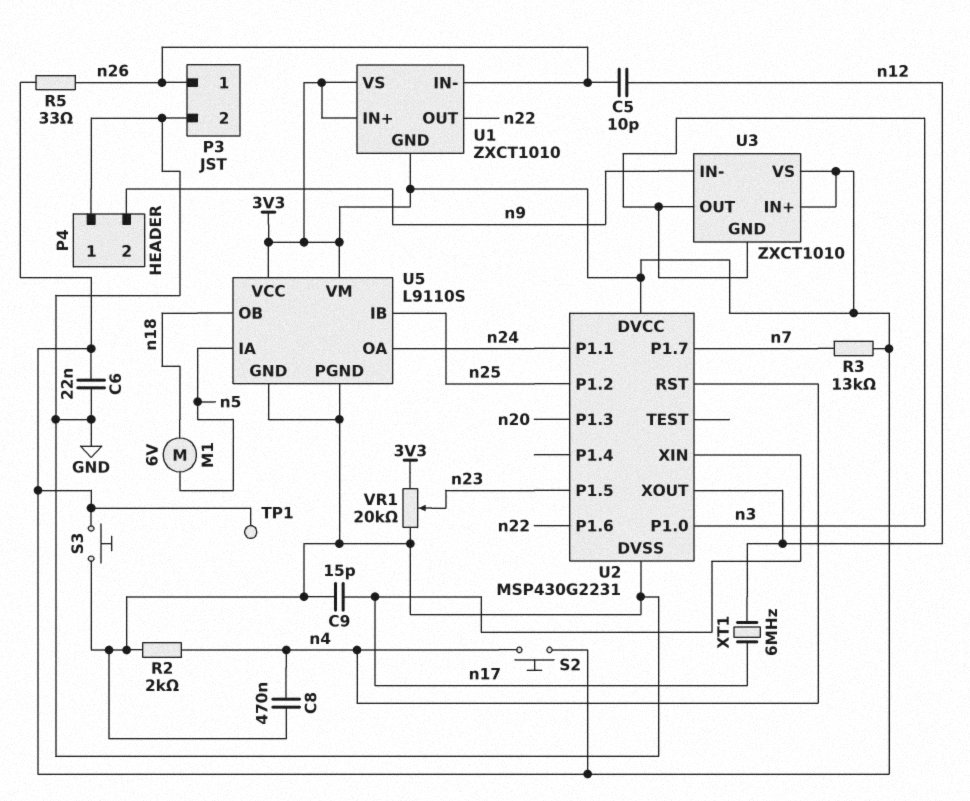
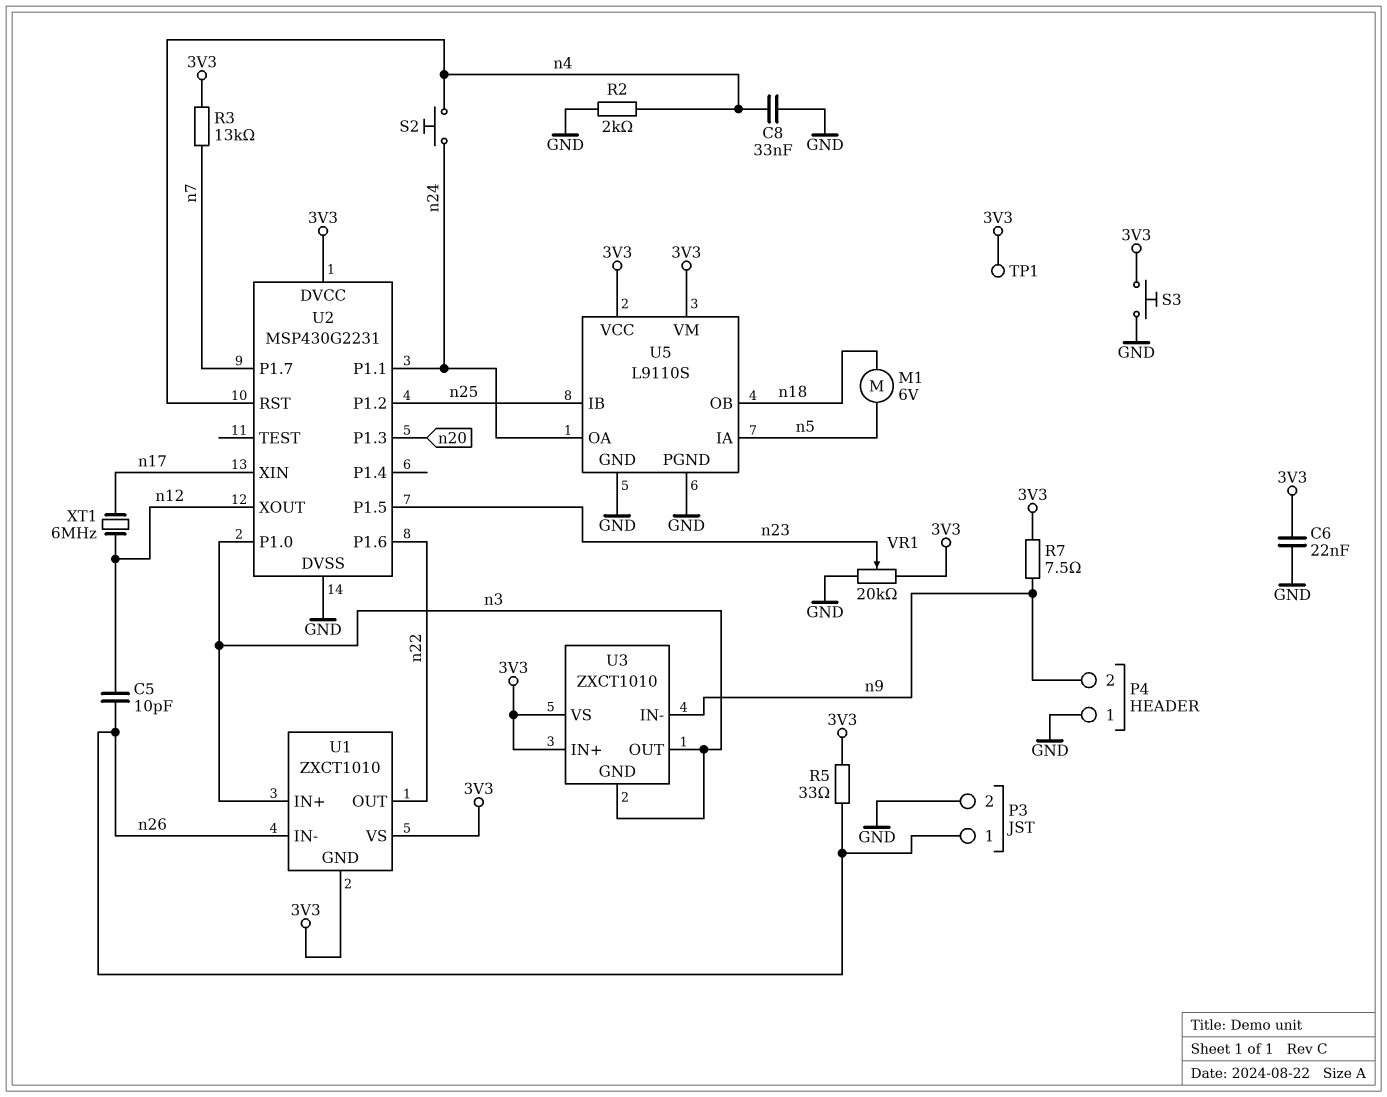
C8: 470nF (GND, n4) -> 33nF (GND, n4)
C9: 15pF (GND, n17) -> none
R7: none -> 7.5 (3V3, n9)
S2: button (3V3, n4) -> button (n4, n24)
U1 pin IN+: 3V3 -> n3

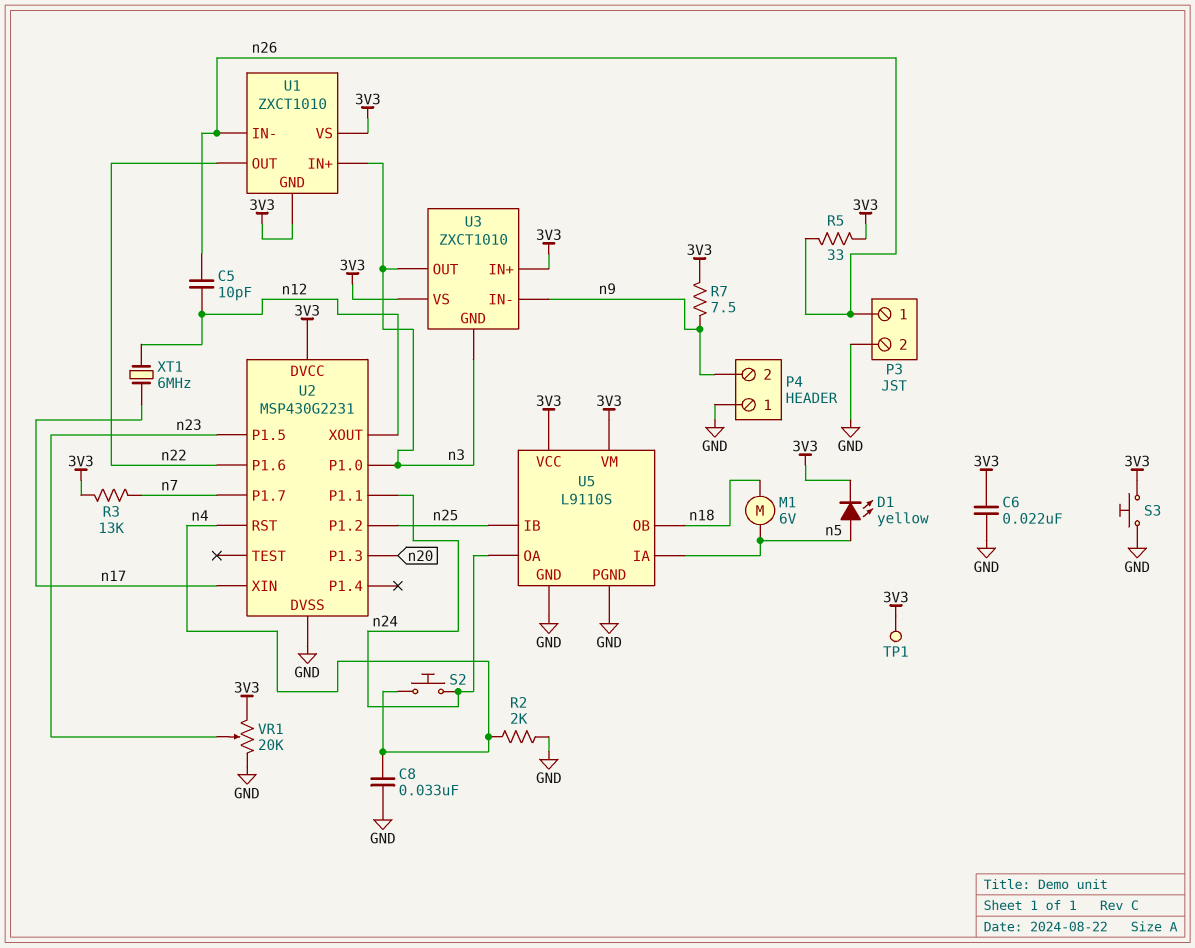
D1: none -> LED yellow (A n5, K 3V3)

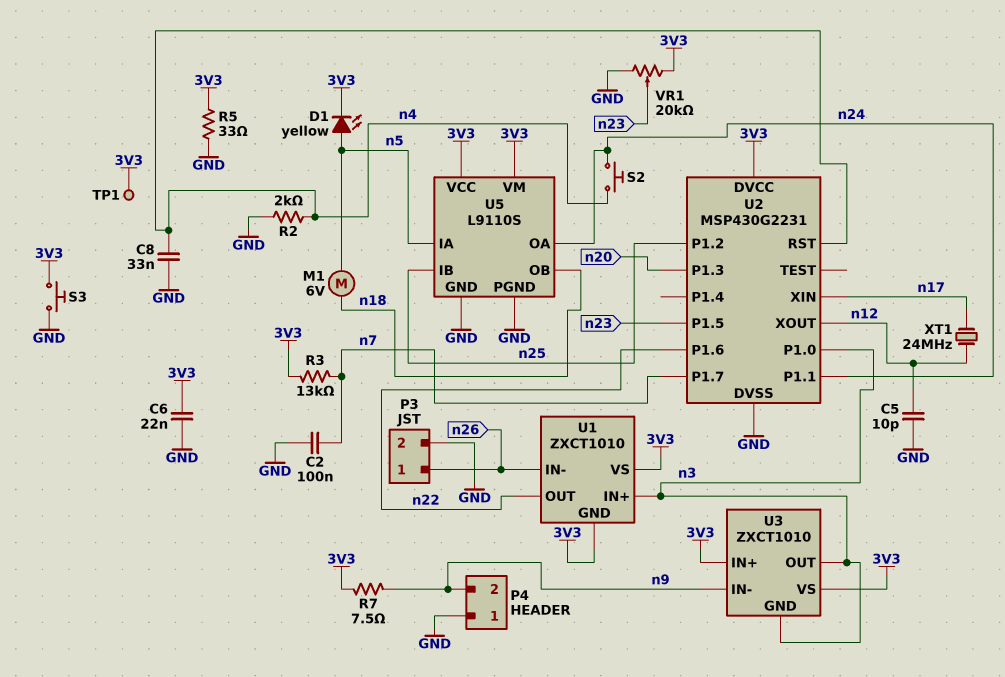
C2: none -> 100nF (GND, n7)
C5: 10pF (n12, n26) -> 10pF (GND, n12)
R5: 33 (3V3, n26) -> 33 (3V3, GND)
XT1: 6MHz (n12, n17) -> 24MHz (n12, n17)

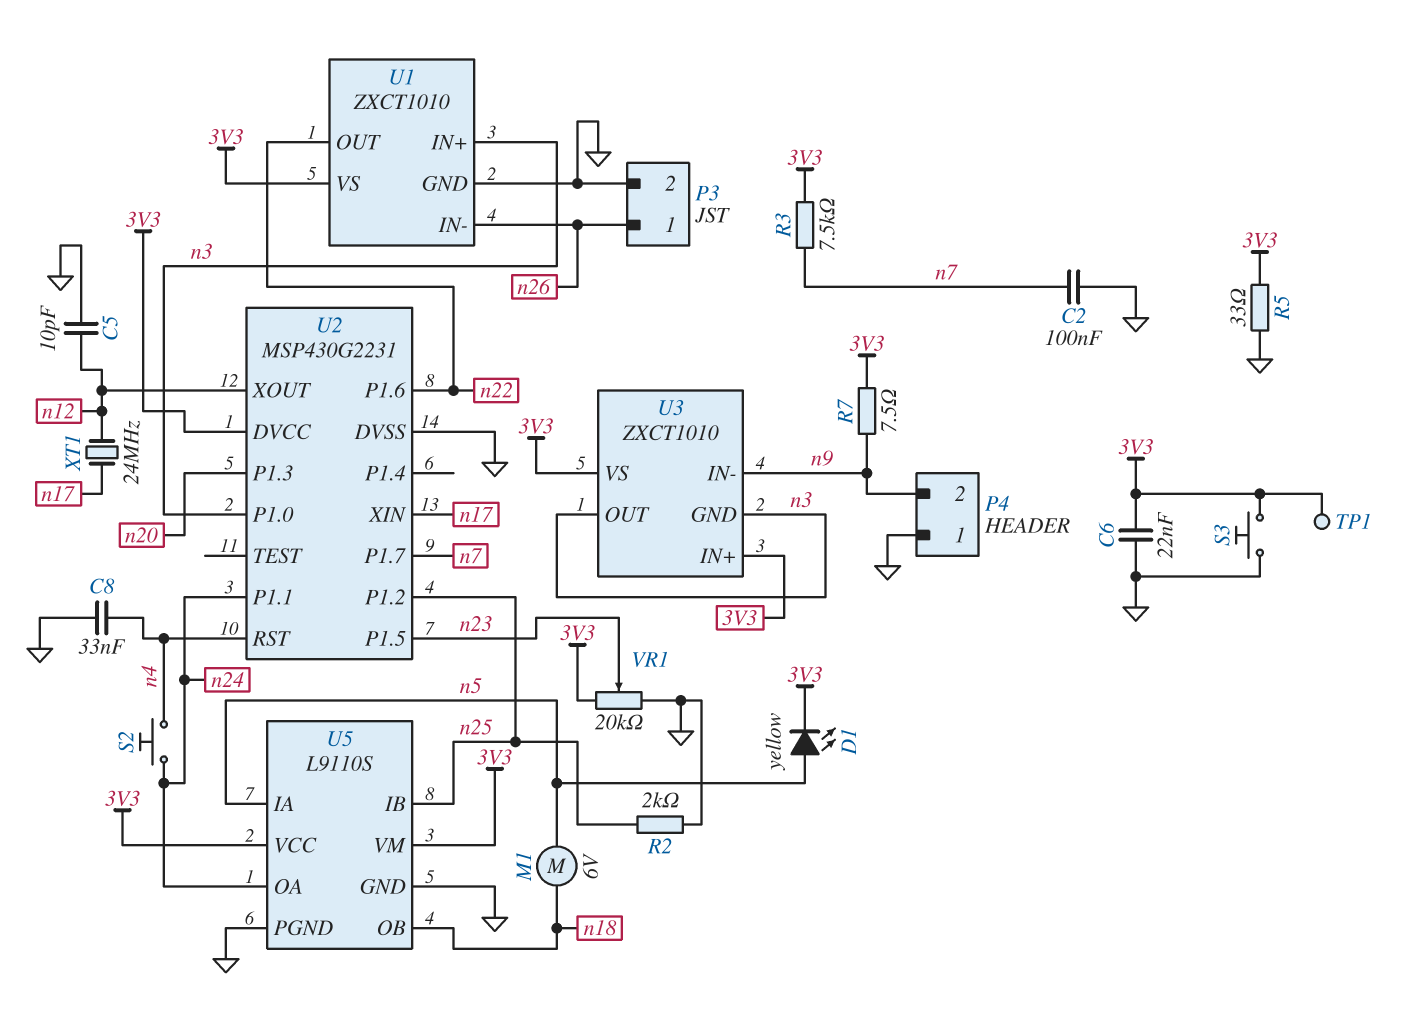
R2: 2k (GND, n4) -> 2k (GND, n25)
R3: 13k (3V3, n7) -> 7.5k (3V3, n7)
U1 pin GND: 3V3 -> GND

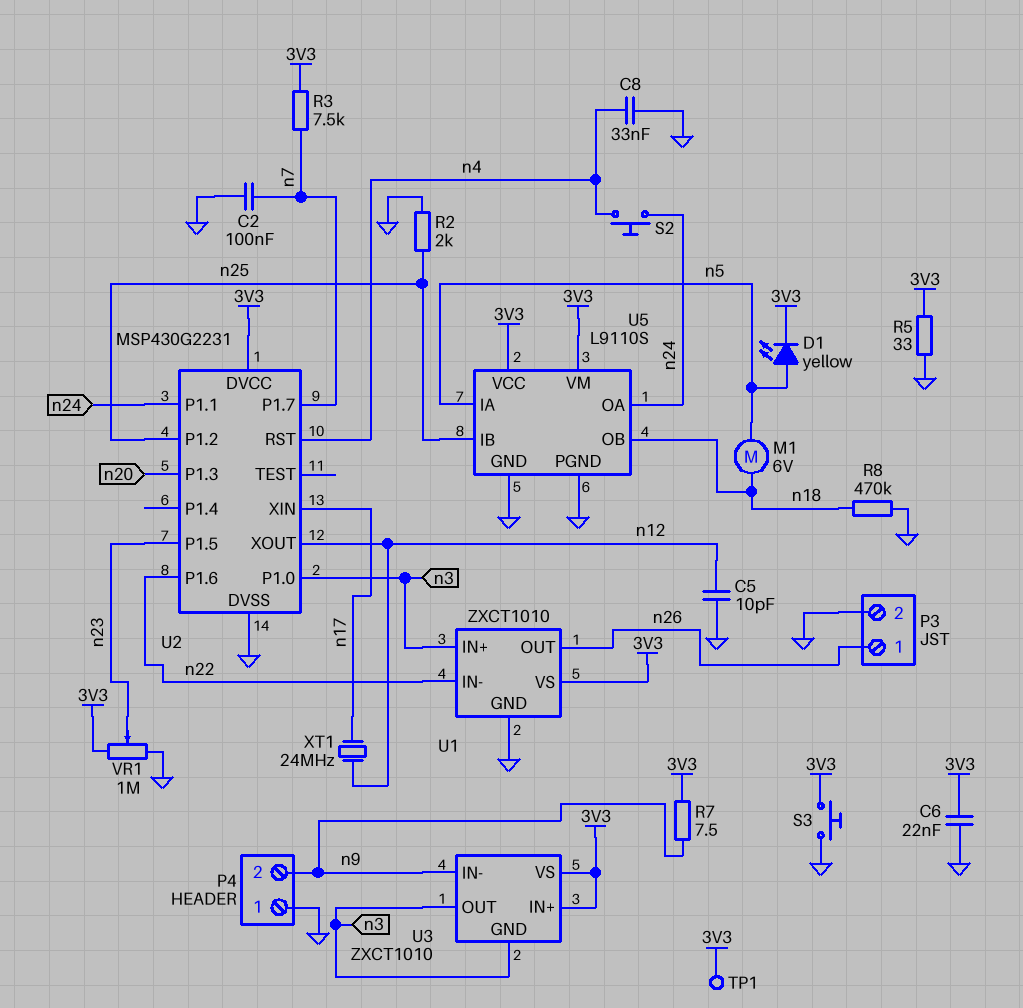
R8: none -> 470k (GND, n18)
U1 pin IN-: n26 -> n22
U1 pin OUT: n22 -> n26
VR1: 20k (3V3, GND, wiper n23) -> 1M (3V3, GND, wiper n23)

